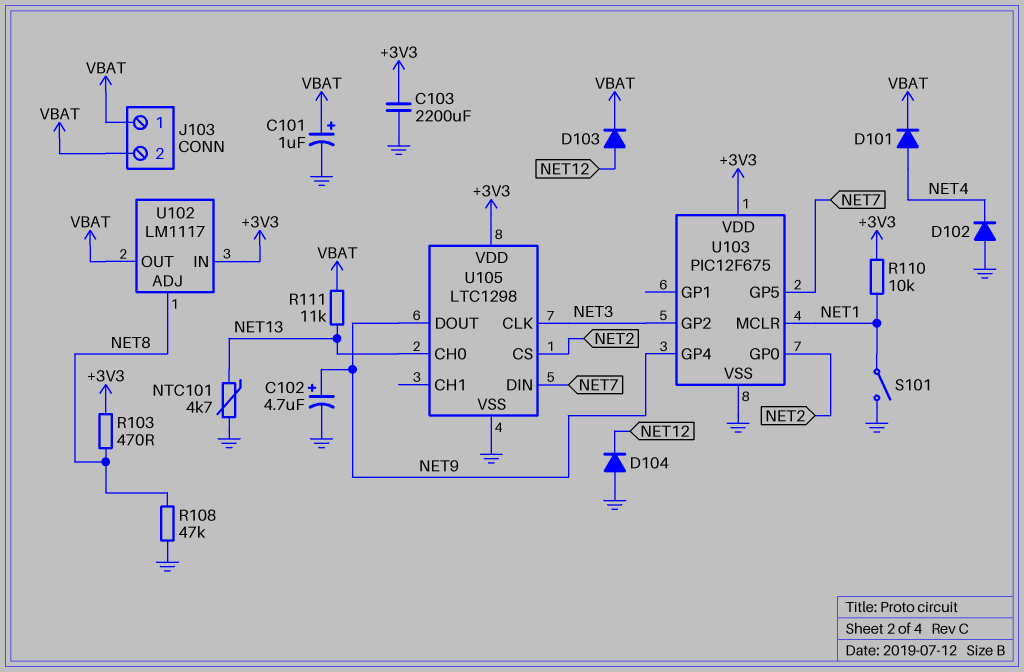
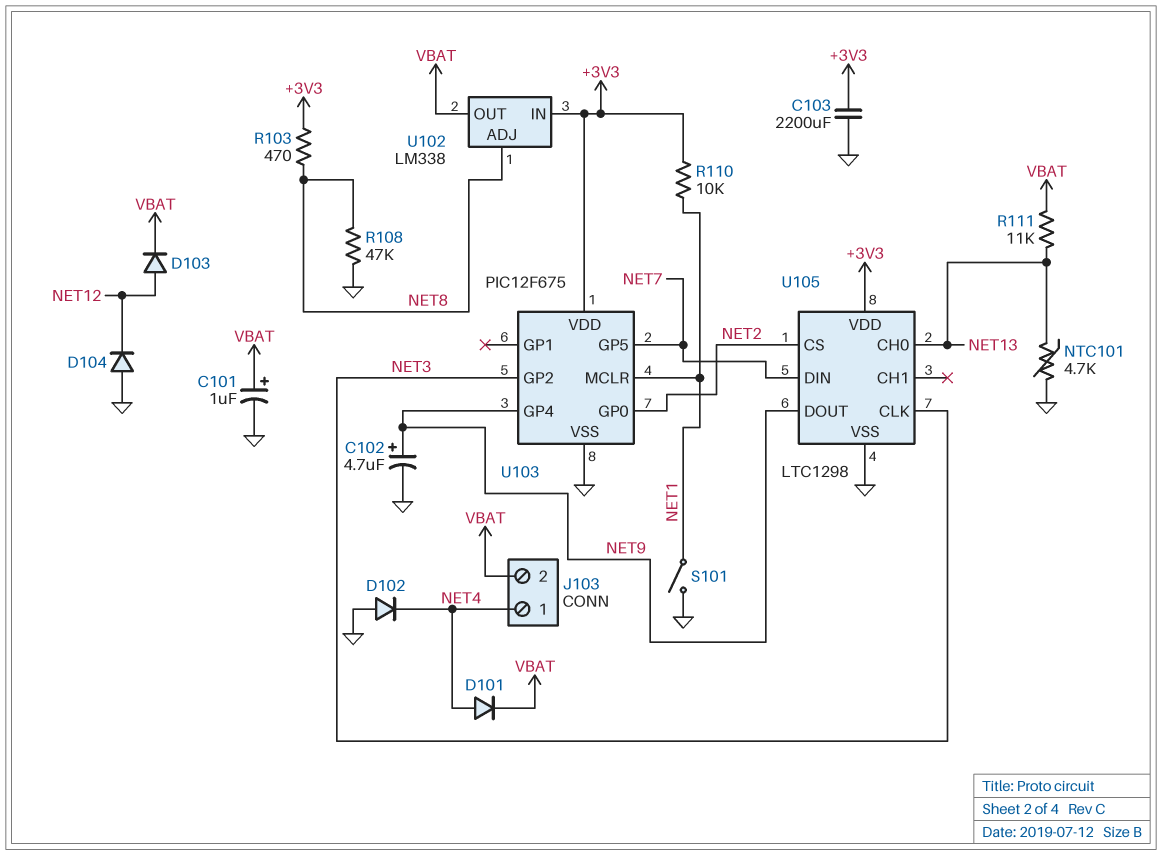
J103 pin 1: VBAT -> NET4
U102: LM1117 -> LM338

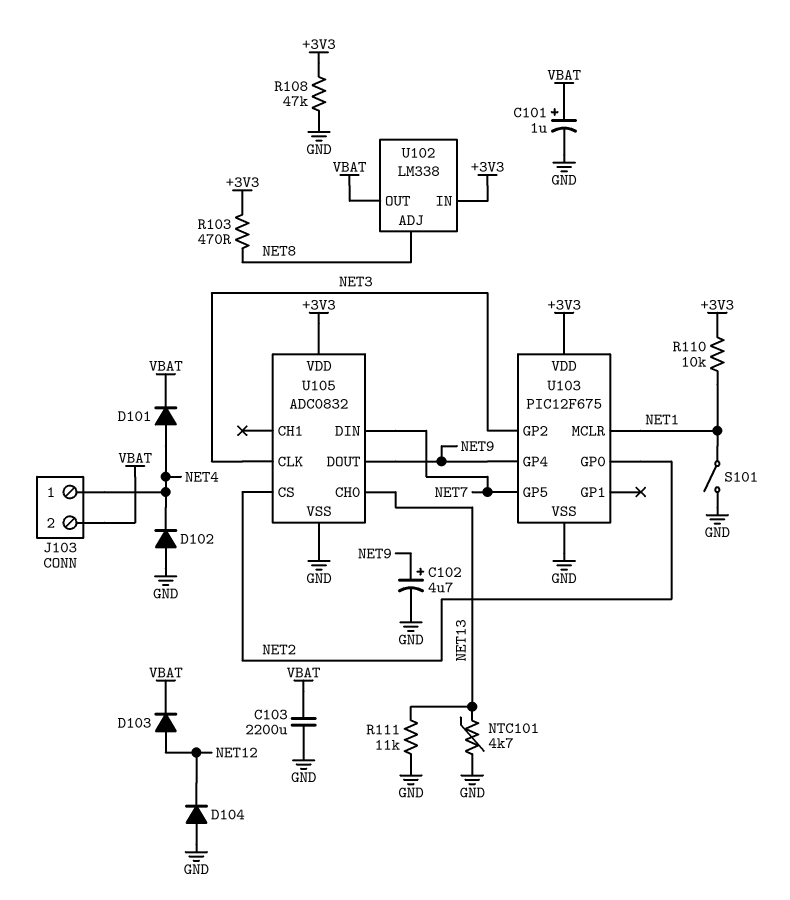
C103: 2200uF (+3V3, GND) -> 2200uF (GND, VBAT)
R108: 47k (GND, NET8) -> 47k (+3V3, GND)
R111: 11k (NET13, VBAT) -> 11k (GND, NET13)
U105: LTC1298 -> ADC0832

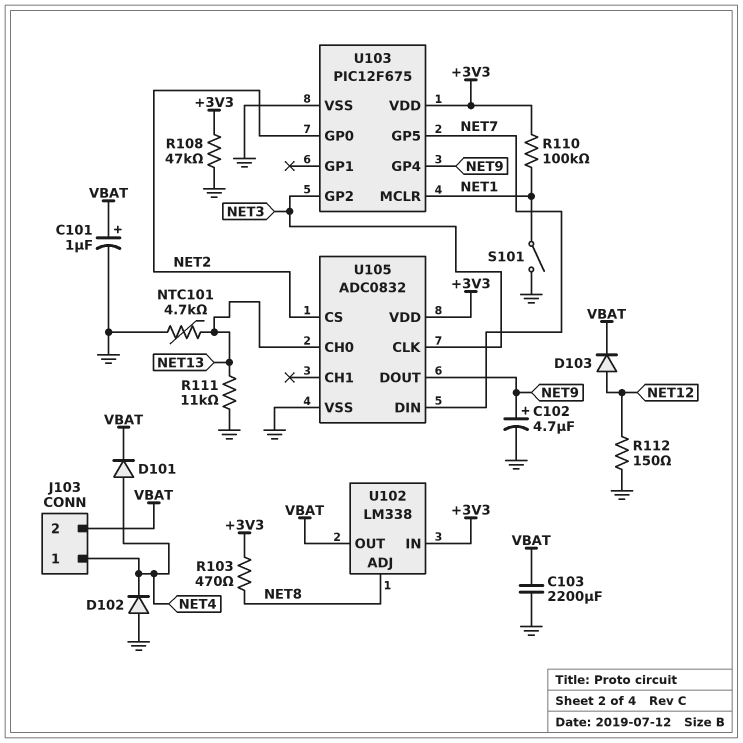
D104: diode (A GND, K NET12) -> none
R110: 10k (+3V3, NET1) -> 100k (+3V3, NET1)
R112: none -> 150 (GND, NET12)

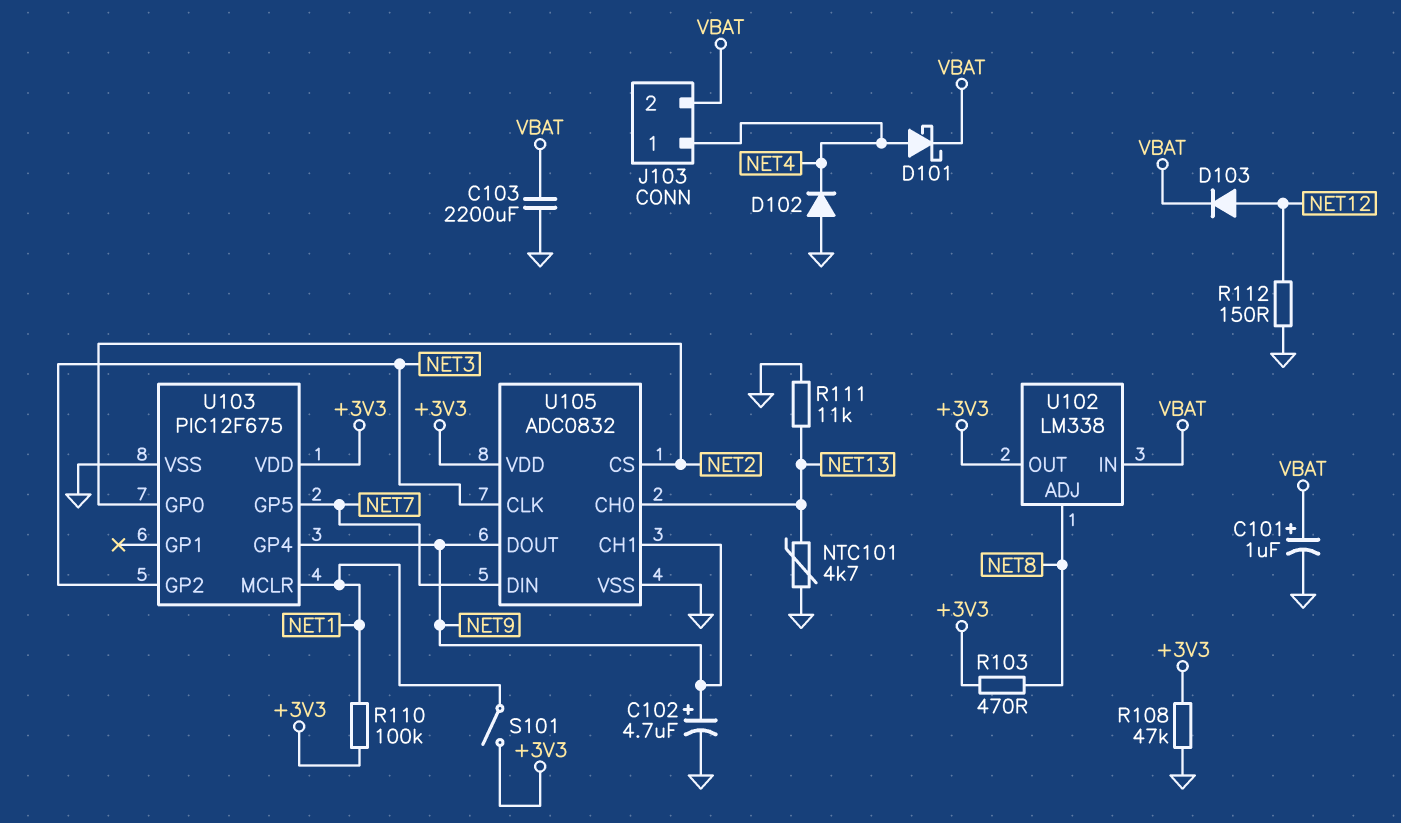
D101: diode (A NET4, K VBAT) -> schottky (A NET4, K VBAT)
S101: switch (GND, NET1) -> switch (+3V3, NET1)
U102 pin IN: +3V3 -> VBAT
U102 pin OUT: VBAT -> +3V3
U105 pin CH1: none -> NET9

